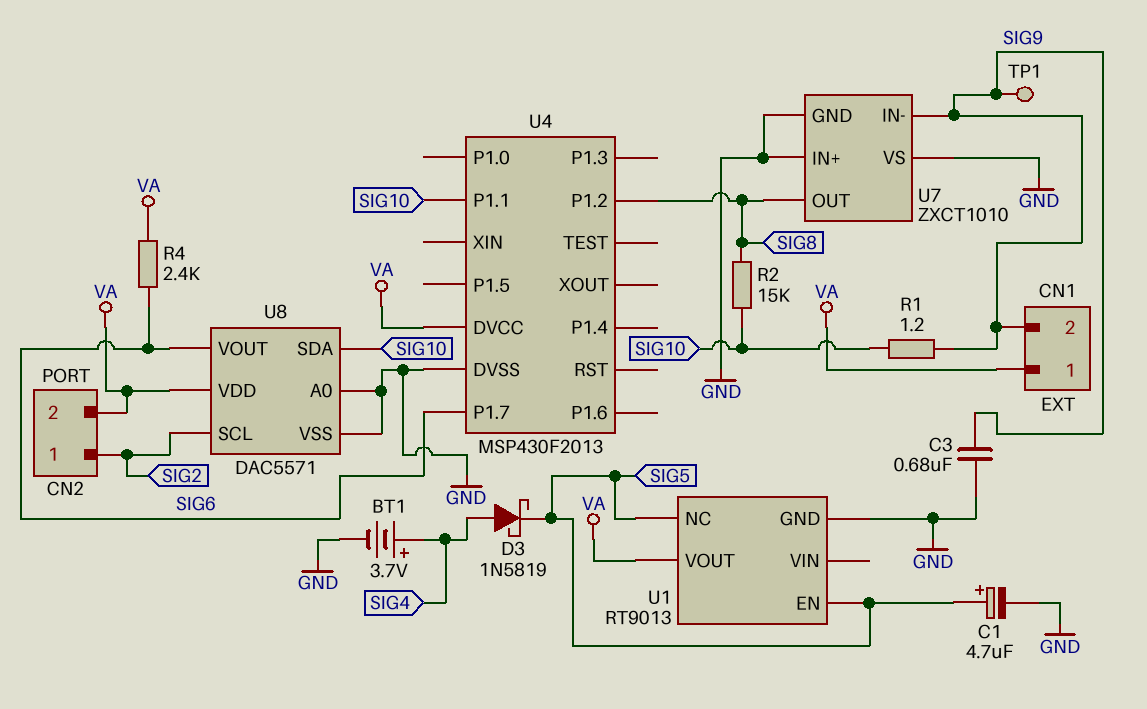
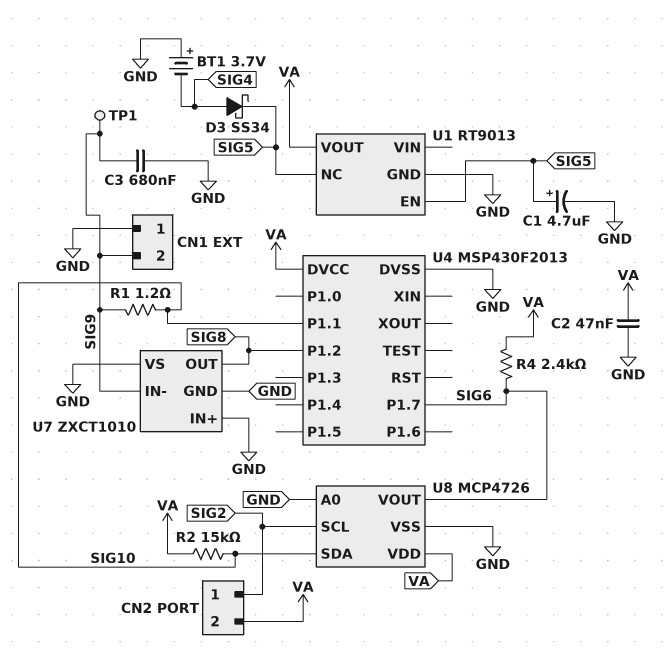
BT1: 3.7V (plus SIG4, minus GND) -> 3.7V (plus GND, minus SIG4)
C2: none -> 47nF (GND, VA)
CN1 pin 1: VA -> GND
D3: schottky 1N5819 (A SIG4, K SIG5) -> schottky SS34 (A SIG4, K SIG5)
R2: 15k (SIG8, SIG10) -> 15k (SIG10, VA)
U8: DAC5571 -> MCP4726

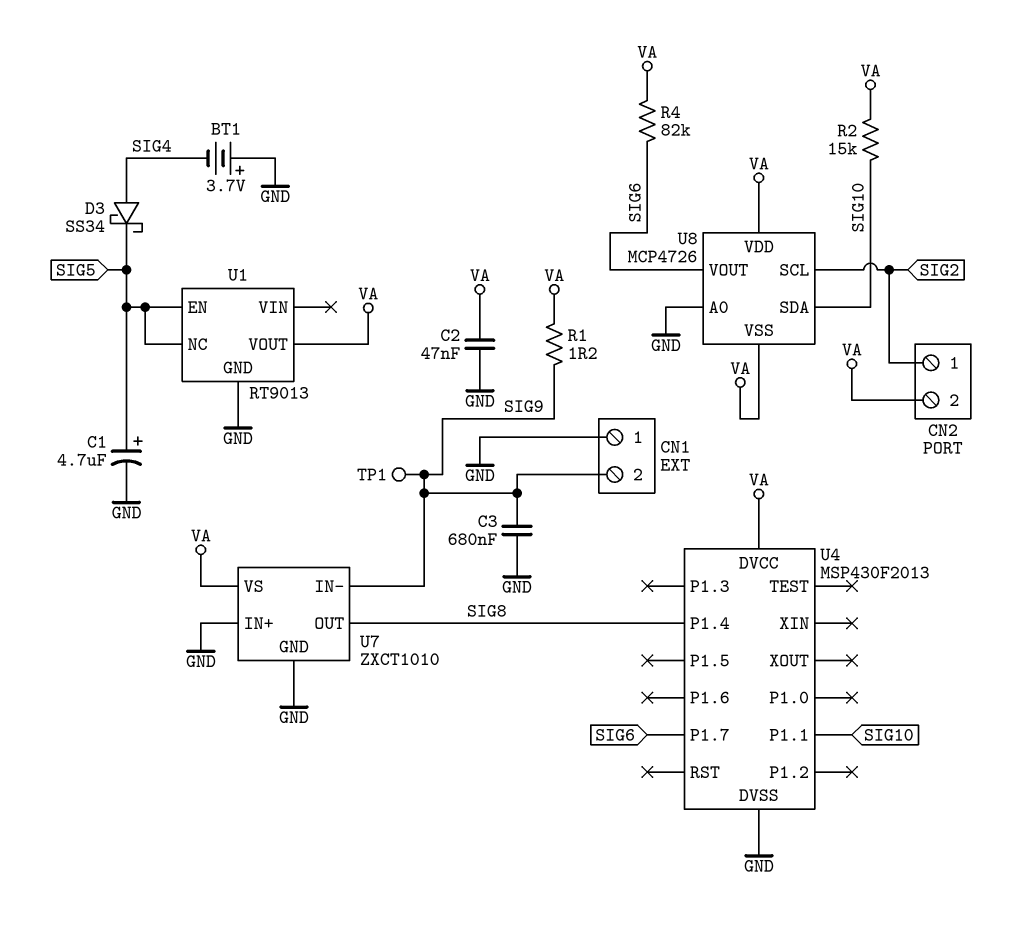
R1: 1.2 (SIG9, SIG10) -> 1.2 (SIG9, VA)
R4: 2.4k (SIG6, VA) -> 82k (SIG6, VA)
U4 pin P1.2: SIG8 -> none
U4 pin P1.4: none -> SIG8
U7 pin VS: GND -> VA
U8 pin VSS: GND -> VA

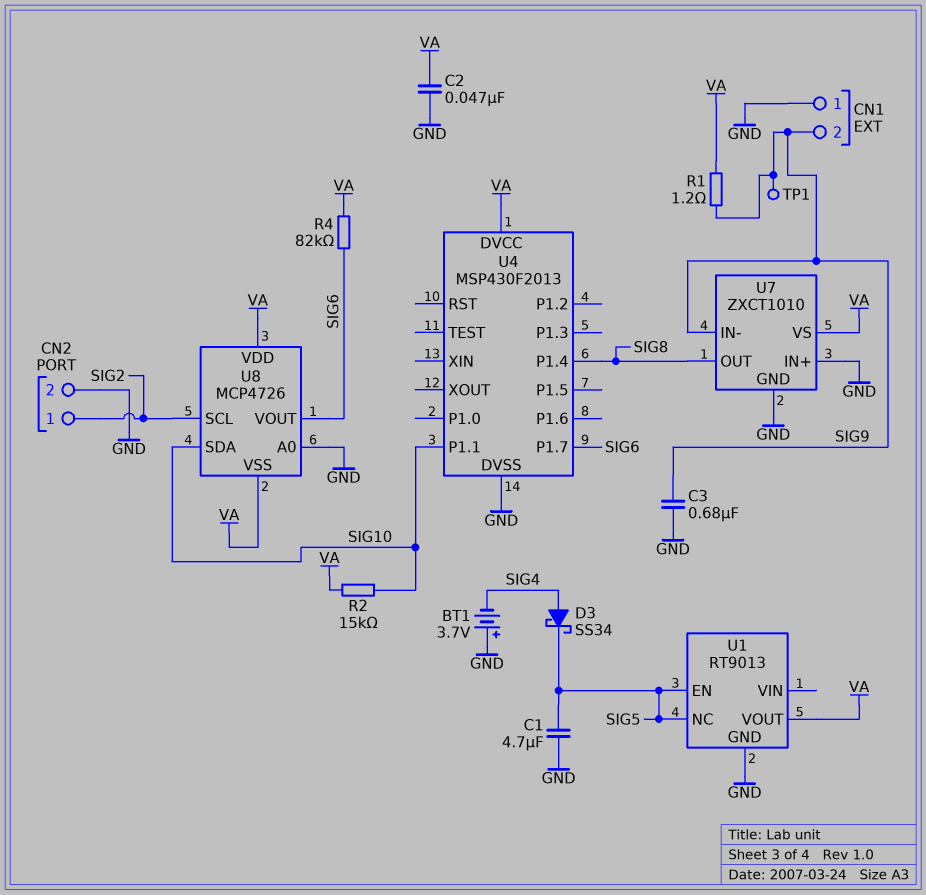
C1: 4.7uF (plus SIG5, minus GND) -> 4.7uF (GND, SIG5)
CN2 pin 2: VA -> GND

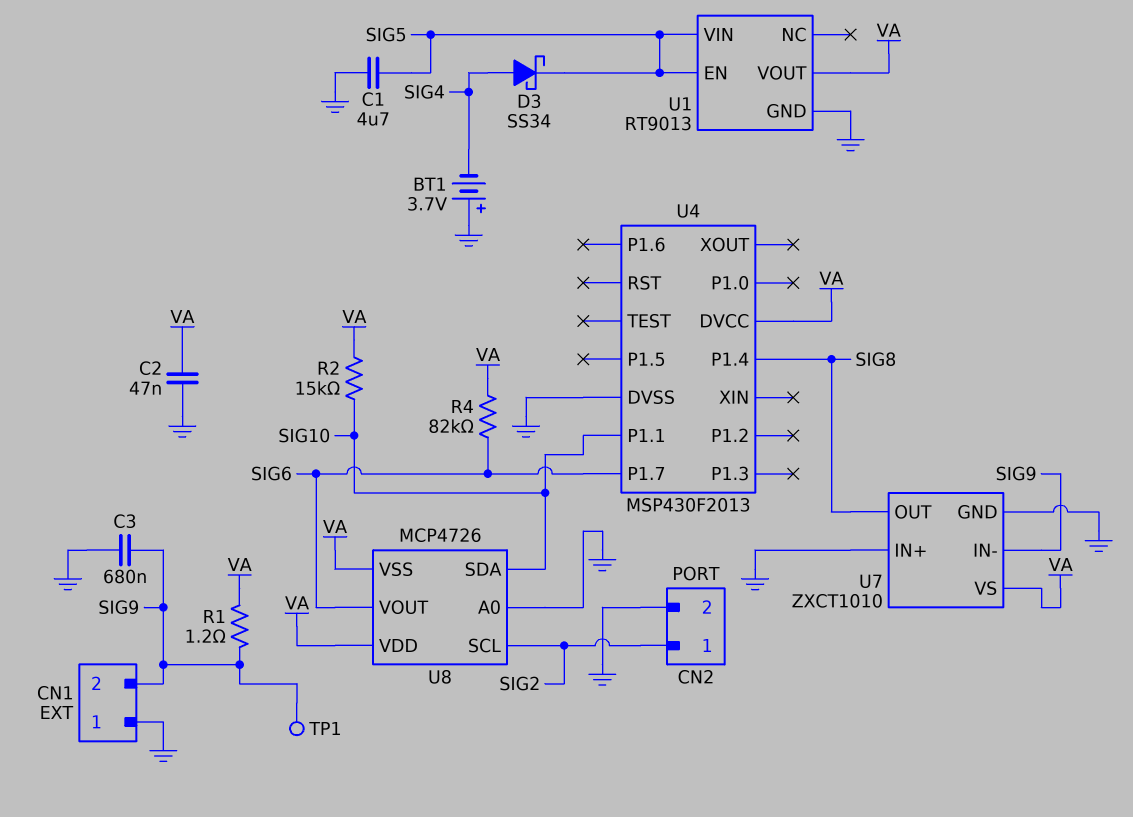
U1 pin NC: SIG5 -> none
U1 pin VIN: none -> SIG5

